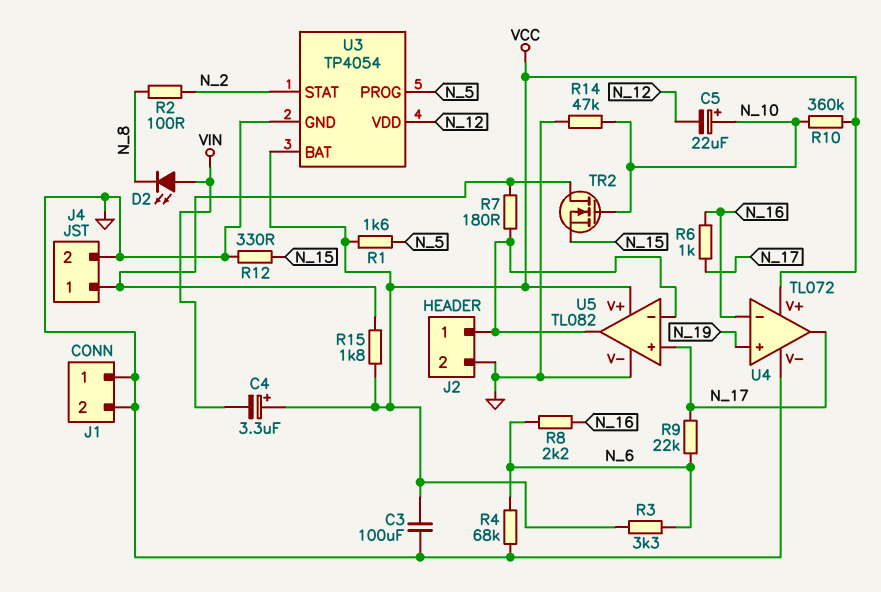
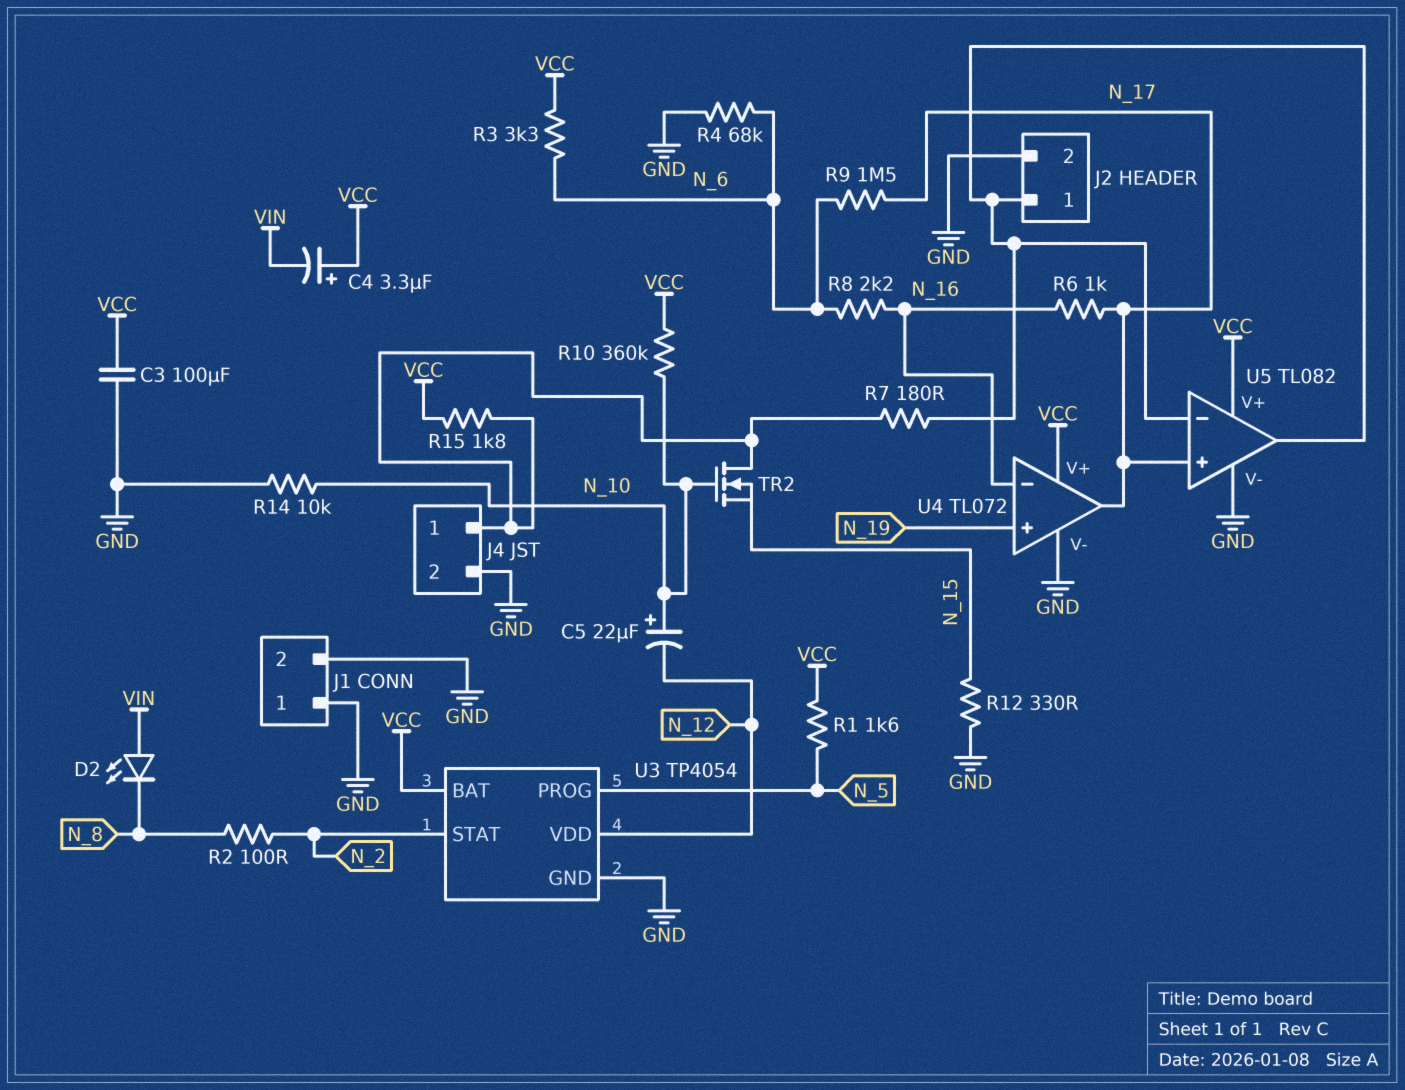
R9: 22k (N_6, N_17) -> 1.5M (N_6, N_17)
R14: 47k (GND, N_10) -> 10k (GND, N_10)

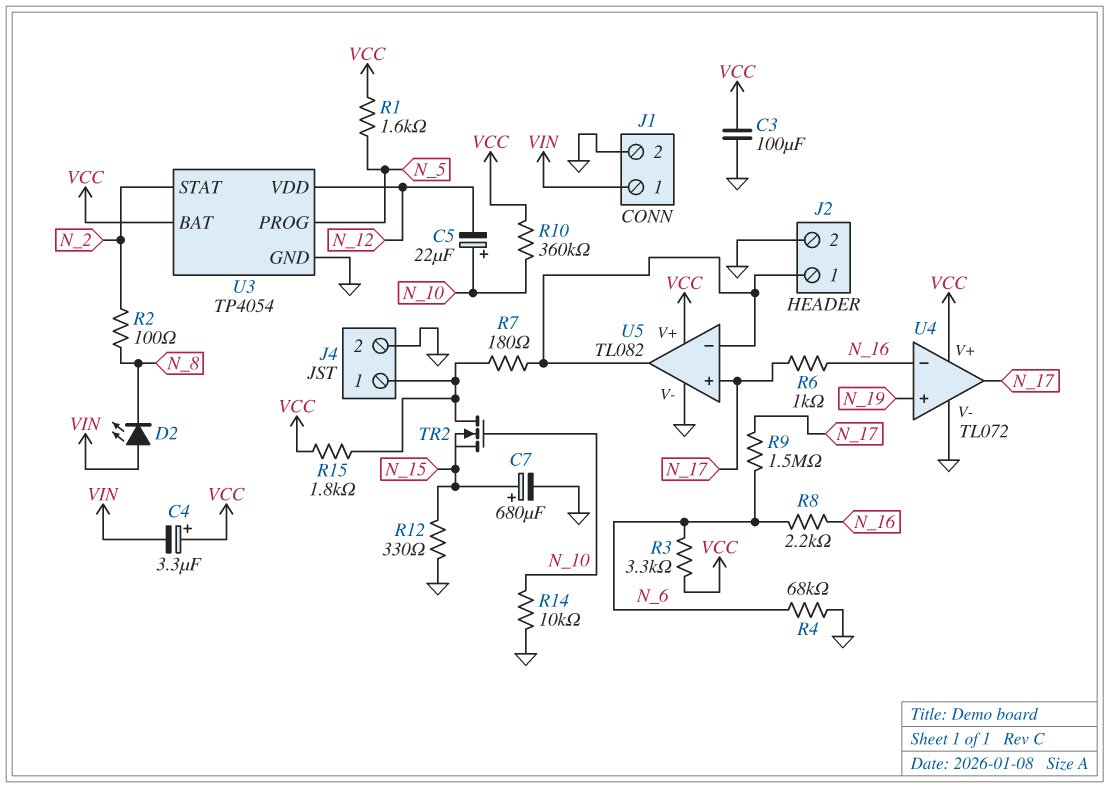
C7: none -> 680uF (plus N_15, minus GND)
J1 pin 1: GND -> VIN

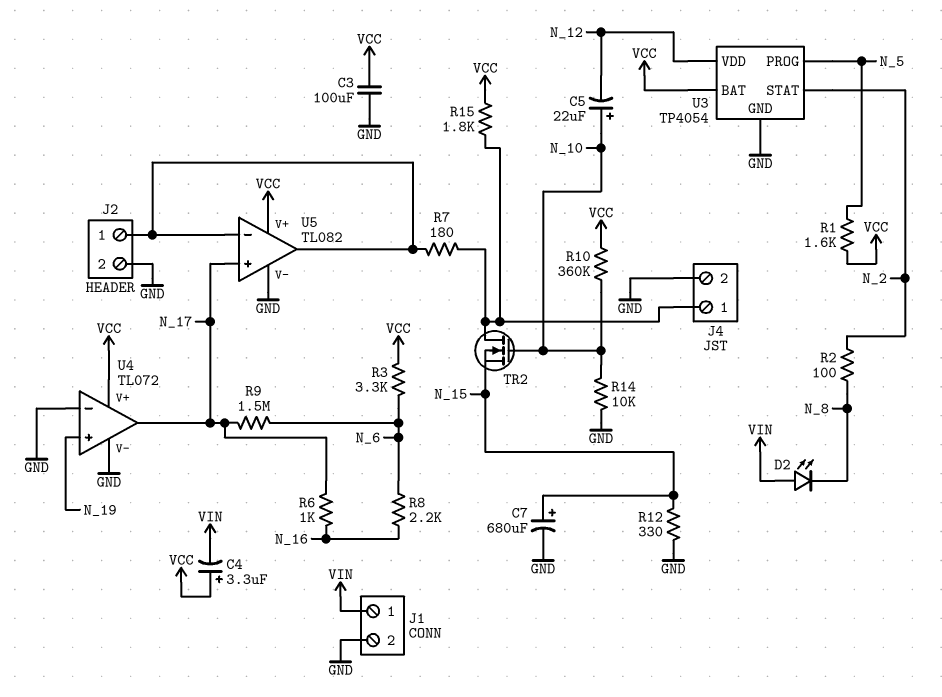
R4: 68k (GND, N_6) -> none
U4 pin in-: N_16 -> GND

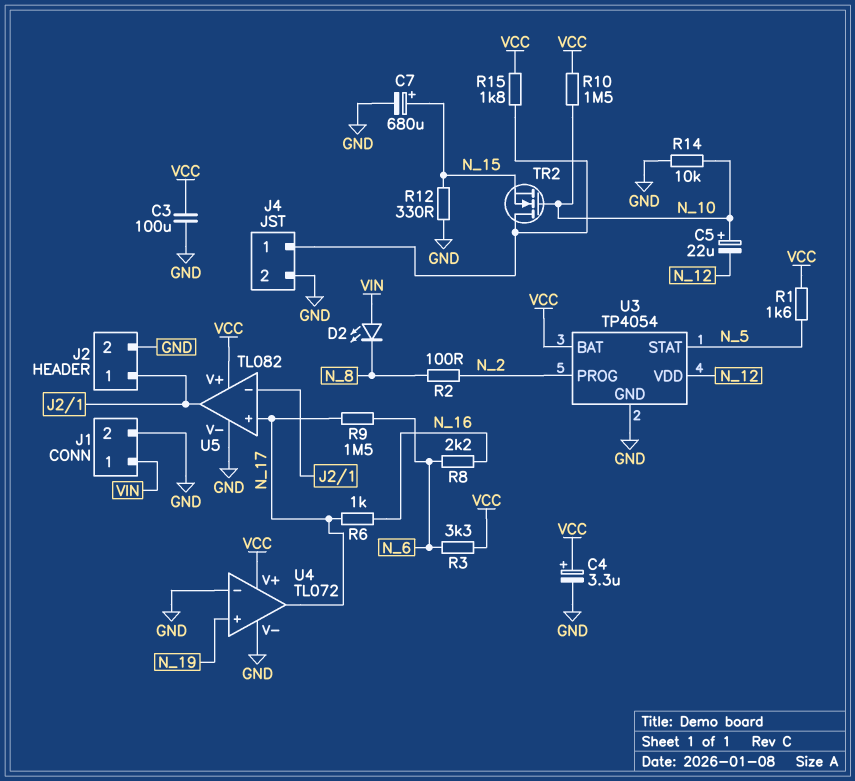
C4: 3.3uF (plus VCC, minus VIN) -> 3.3uF (plus VCC, minus GND)
R7: 180 (J2/1, J4/1) -> none
R10: 360k (N_10, VCC) -> 1.5M (N_10, VCC)
U3 pin PROG: N_5 -> N_2
U3 pin STAT: N_2 -> N_5

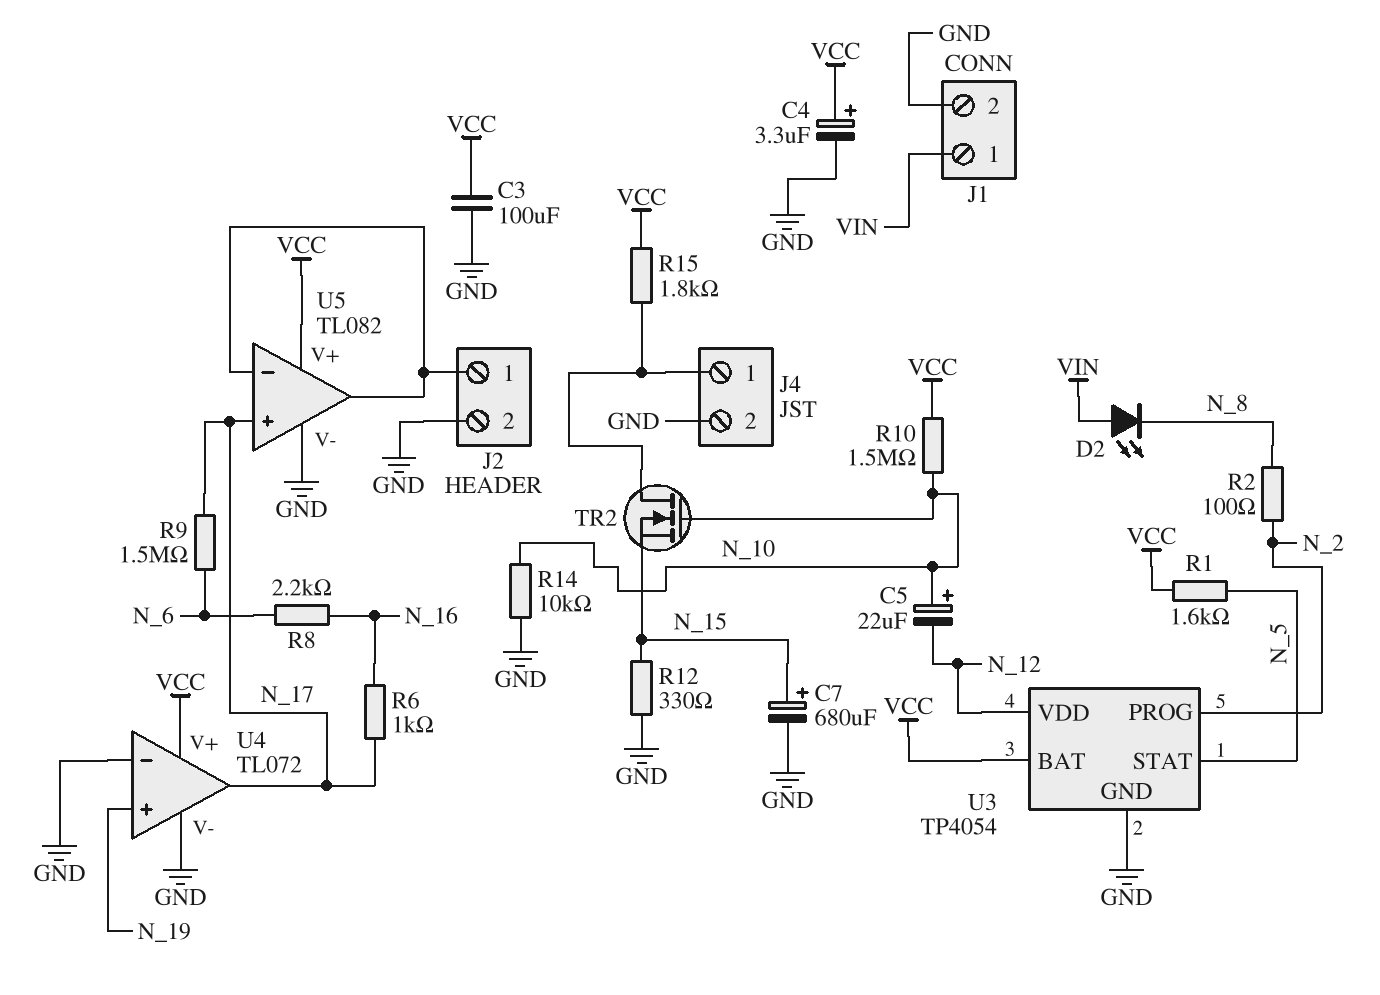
R3: 3.3k (N_6, VCC) -> none

